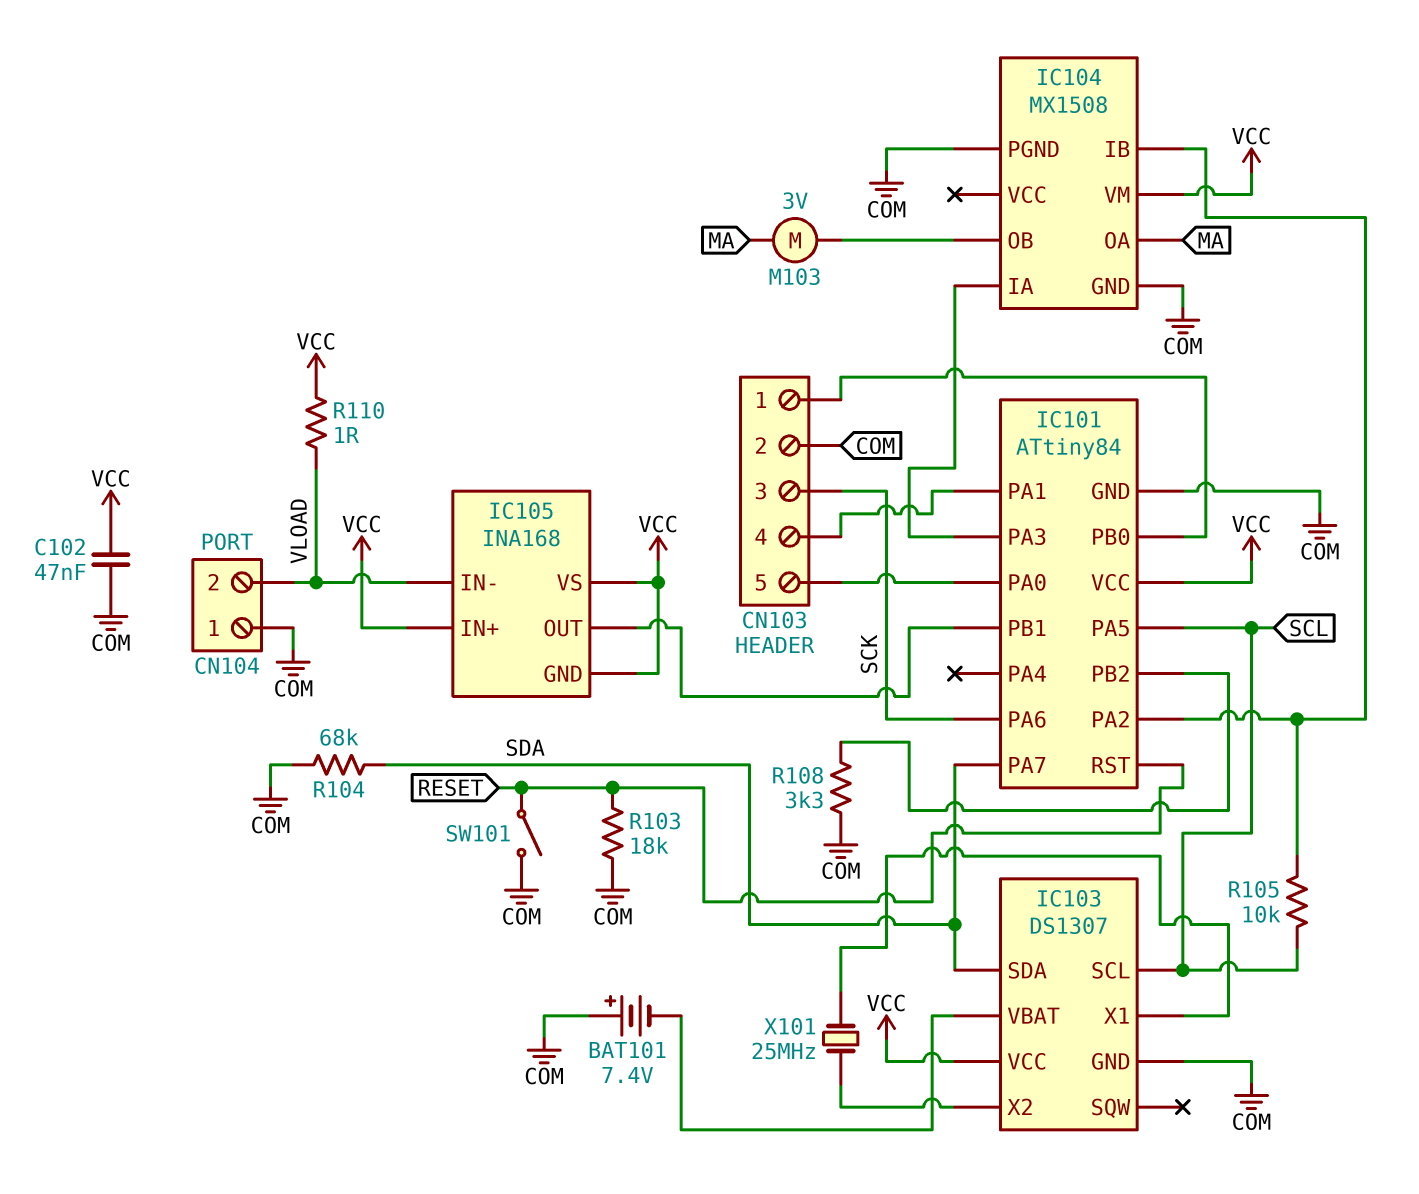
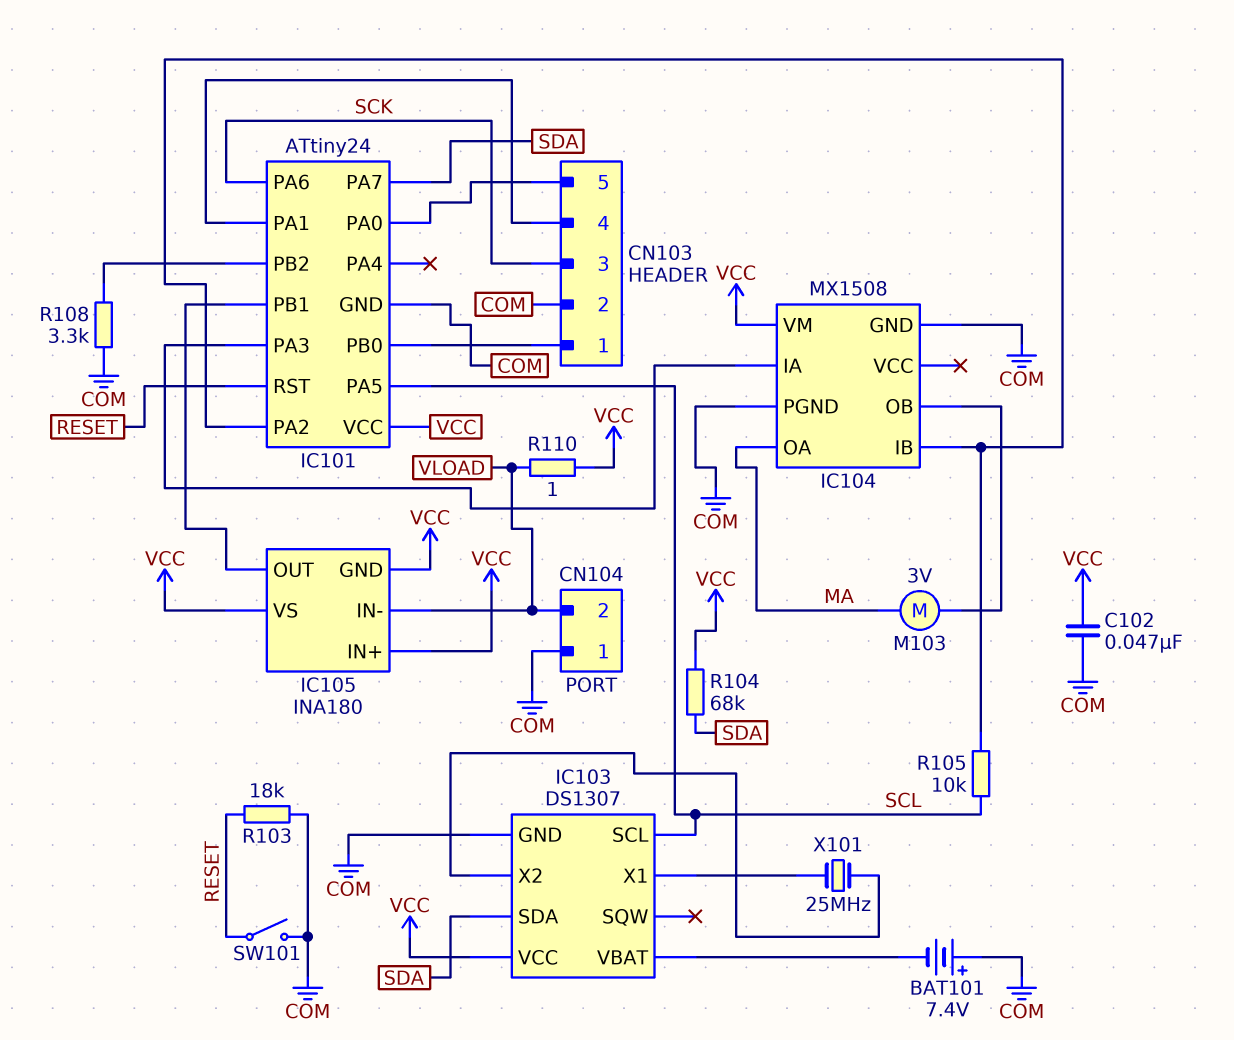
IC101: ATtiny84 -> ATtiny24
IC105: INA168 -> INA180
R104: 68k (COM, SDA) -> 68k (SDA, VCC)

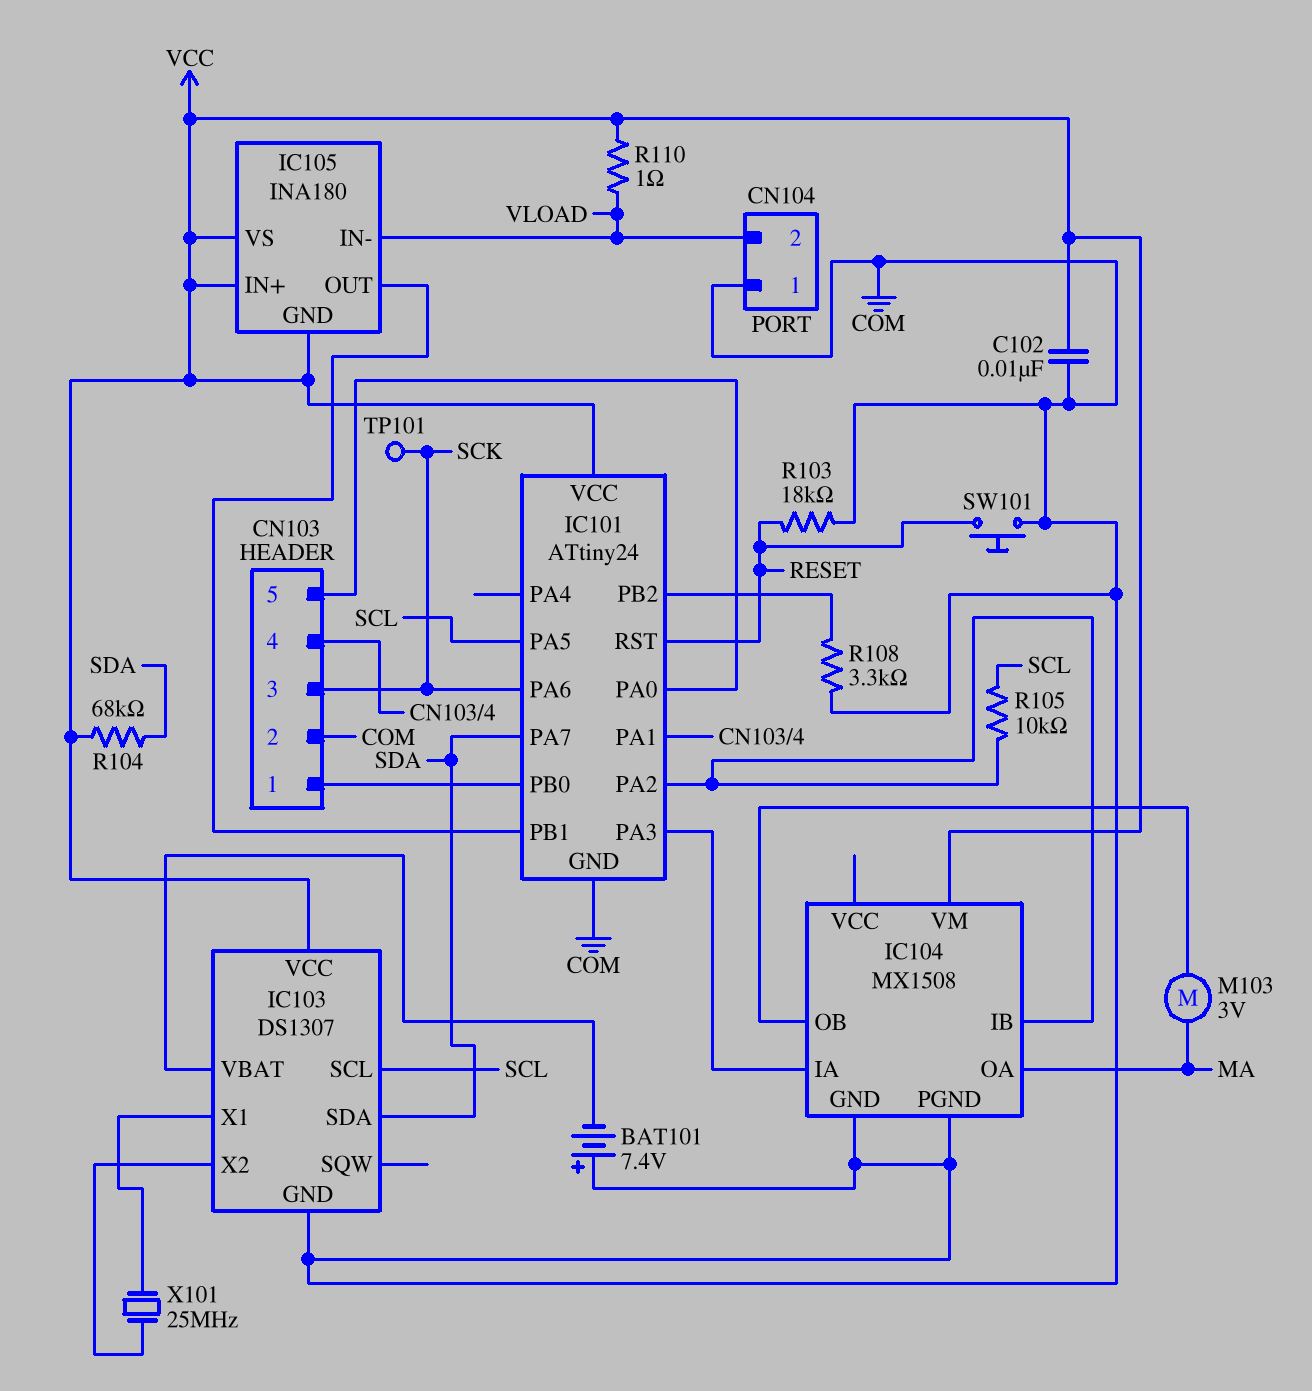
C102: 47nF (COM, VCC) -> 10nF (COM, VCC)
SW101: switch (COM, RESET) -> button (COM, RESET)
TP101: none -> test point (SCK)

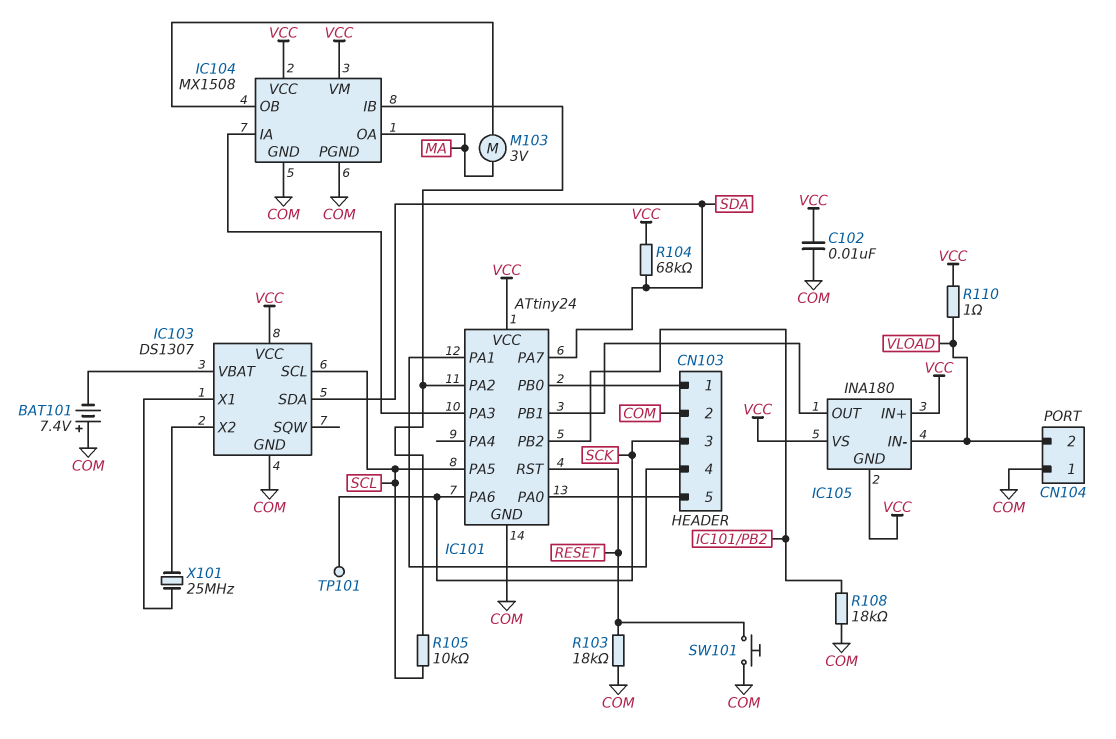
IC104 pin VCC: none -> VCC
R108: 3.3k (COM, IC101/PB2) -> 18k (COM, IC101/PB2)

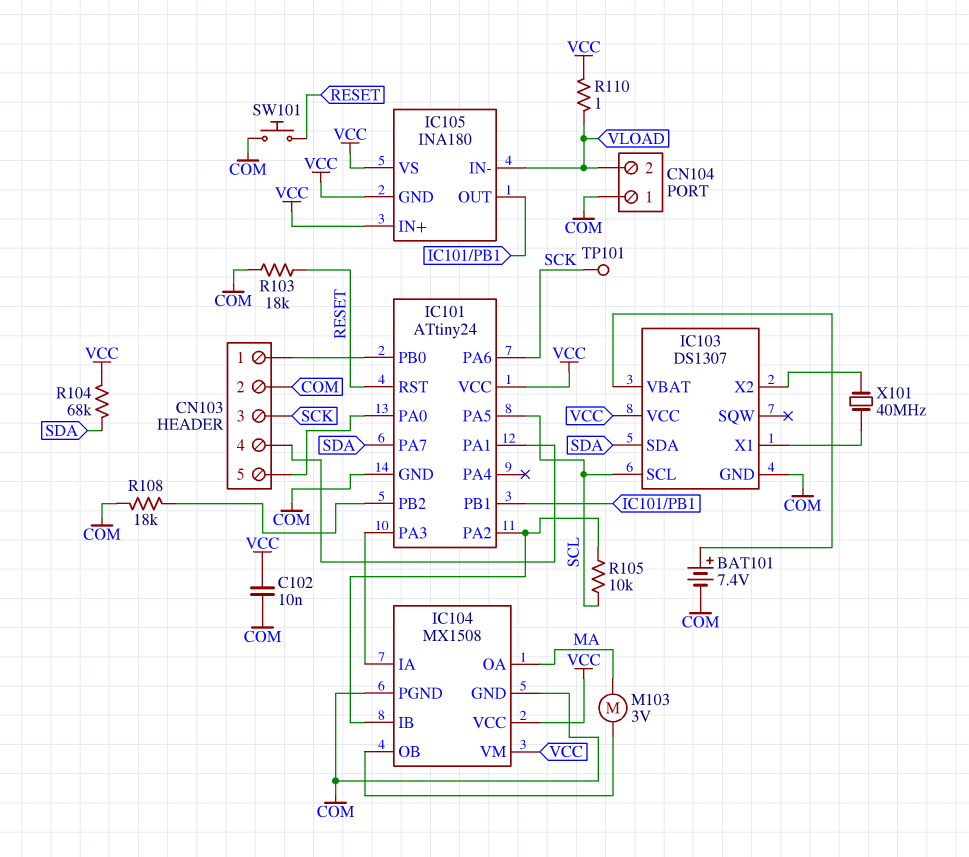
BAT101: 7.4V (plus COM, minus IC103/VBAT) -> 7.4V (plus IC103/VBAT, minus COM)
X101: 25MHz (IC103/X1, IC103/X2) -> 40MHz (IC103/X1, IC103/X2)

